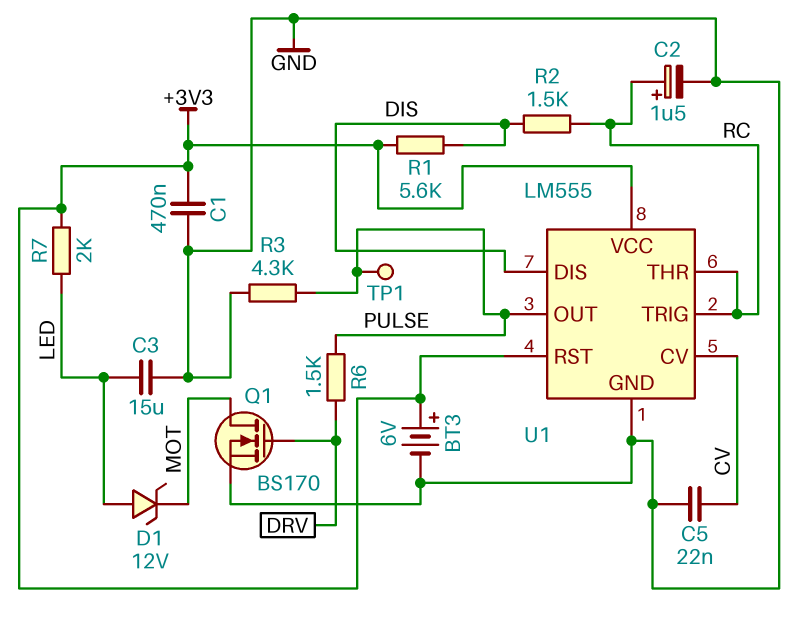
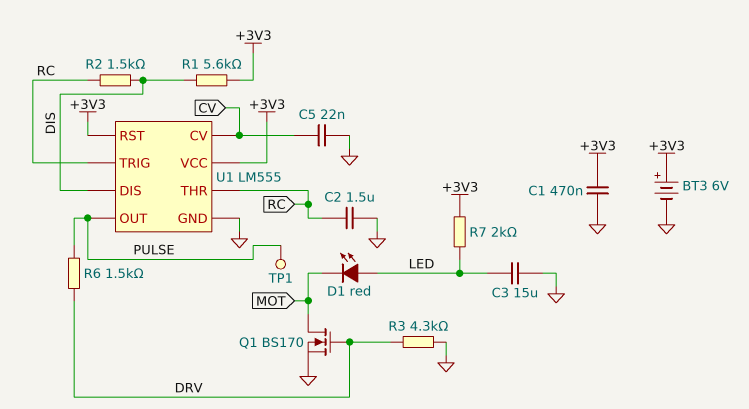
C2: 1.5uF (plus RC, minus GND) -> 1.5uF (GND, RC)
D1: zener 12V (A LED, K MOT) -> LED red (A LED, K MOT)
R3: 4.3k (GND, PULSE) -> 4.3k (DRV, GND)

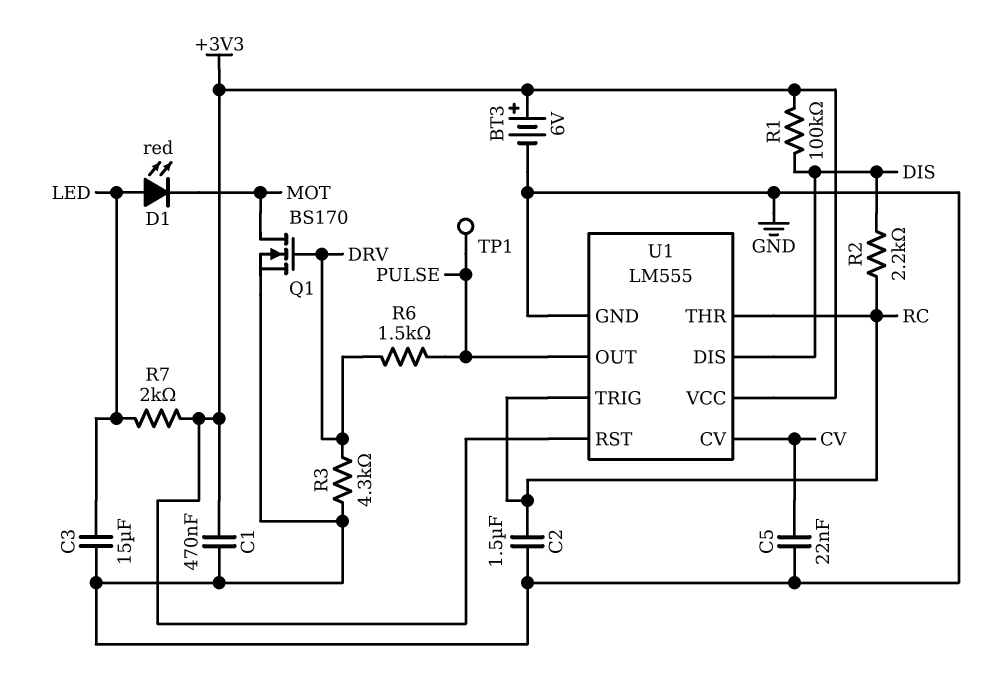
R1: 5.6k (+3V3, DIS) -> 100k (+3V3, DIS)
R2: 1.5k (DIS, RC) -> 2.2k (DIS, RC)

